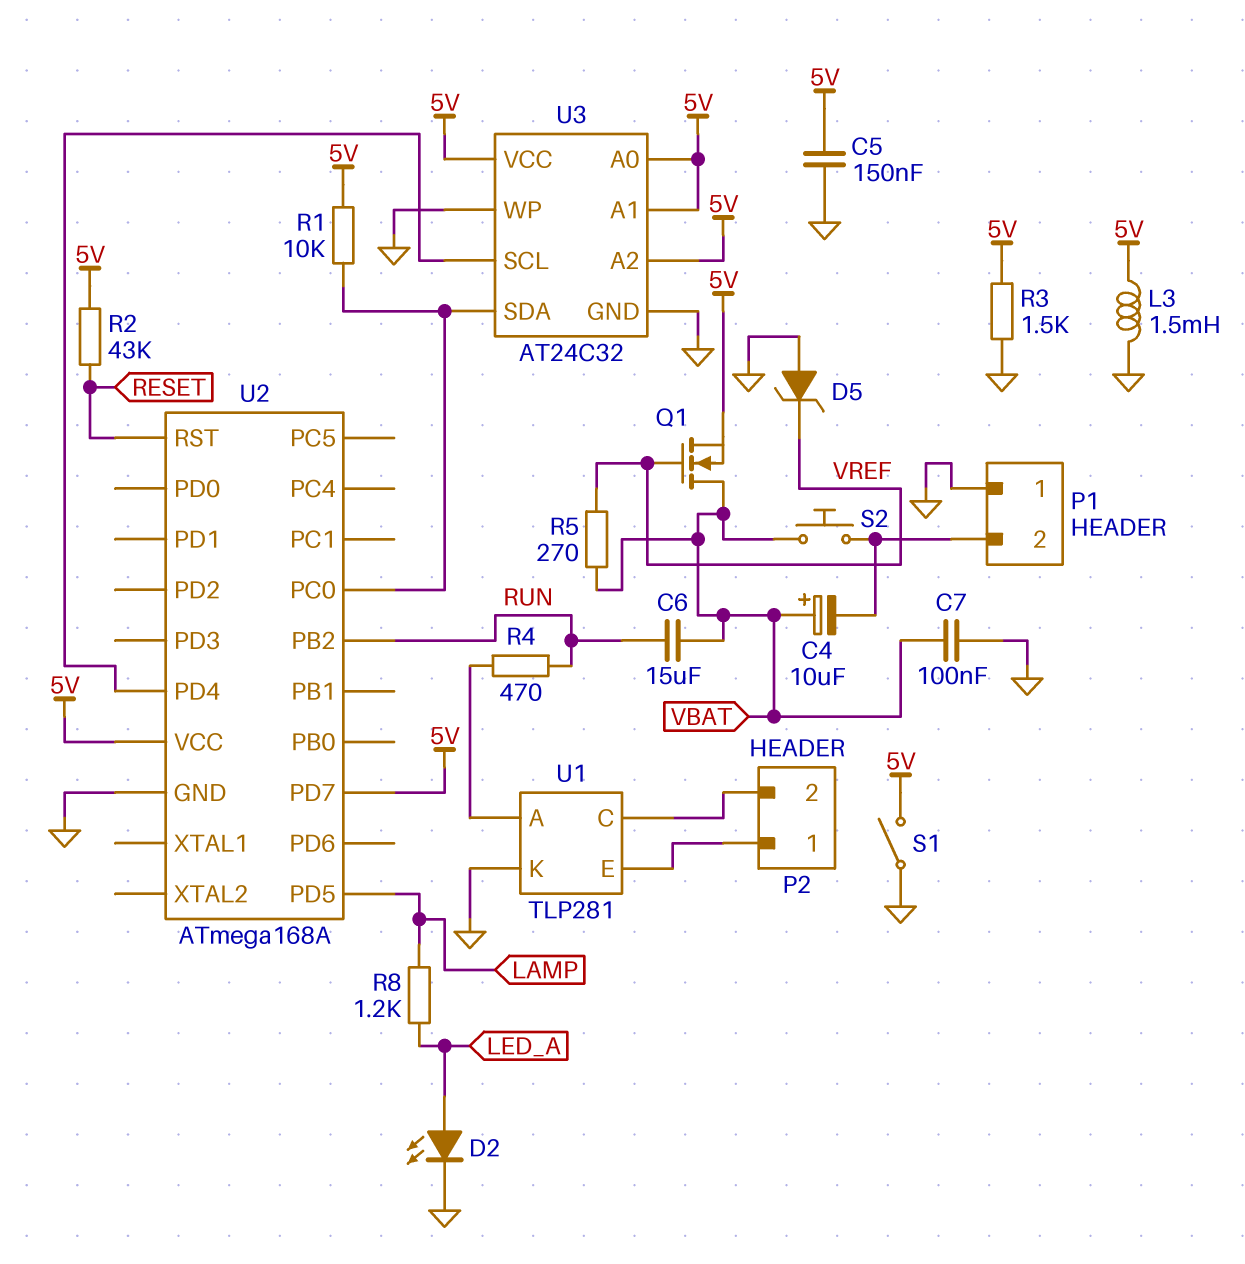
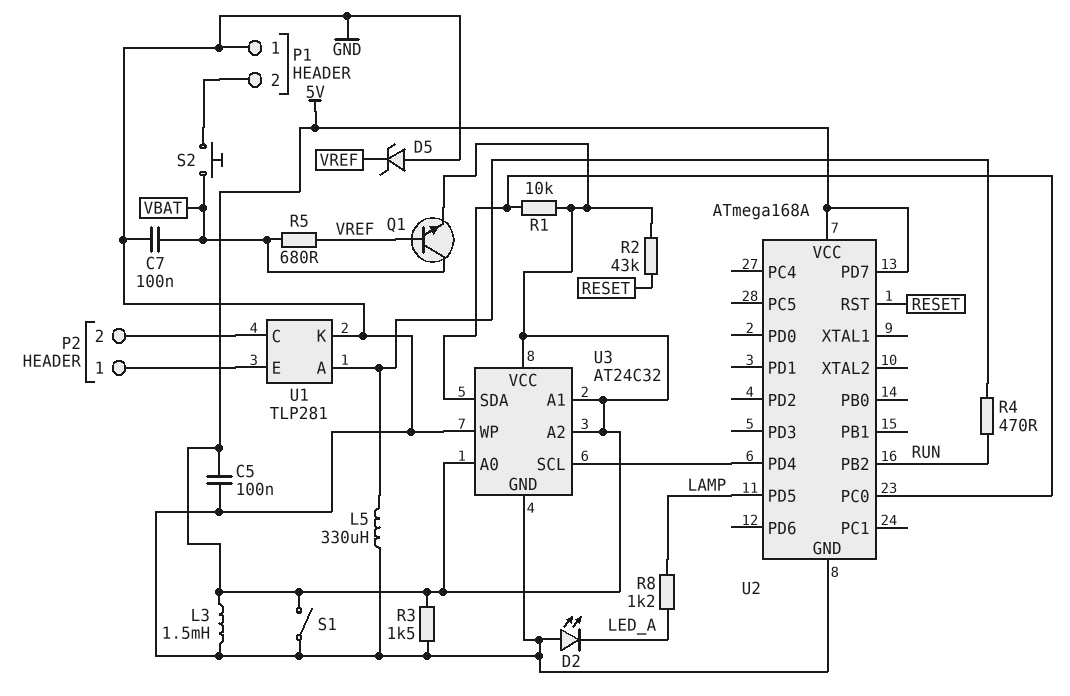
C4: 10uF (plus VBAT, minus P1/2) -> none
C5: 150nF (5V, GND) -> 100nF (5V, GND)
C6: 15uF (RUN, VBAT) -> none
D2: LED (A LED_A, K GND) -> LED (A GND, K LED_A)
L5: none -> 330uH (GND, U1/A)
Q1: NMOS (G VREF, D VBAT, S 5V) -> NPN (B VREF, C VBAT, E 5V)
R5: 270 (VBAT, VREF) -> 680 (VBAT, VREF)

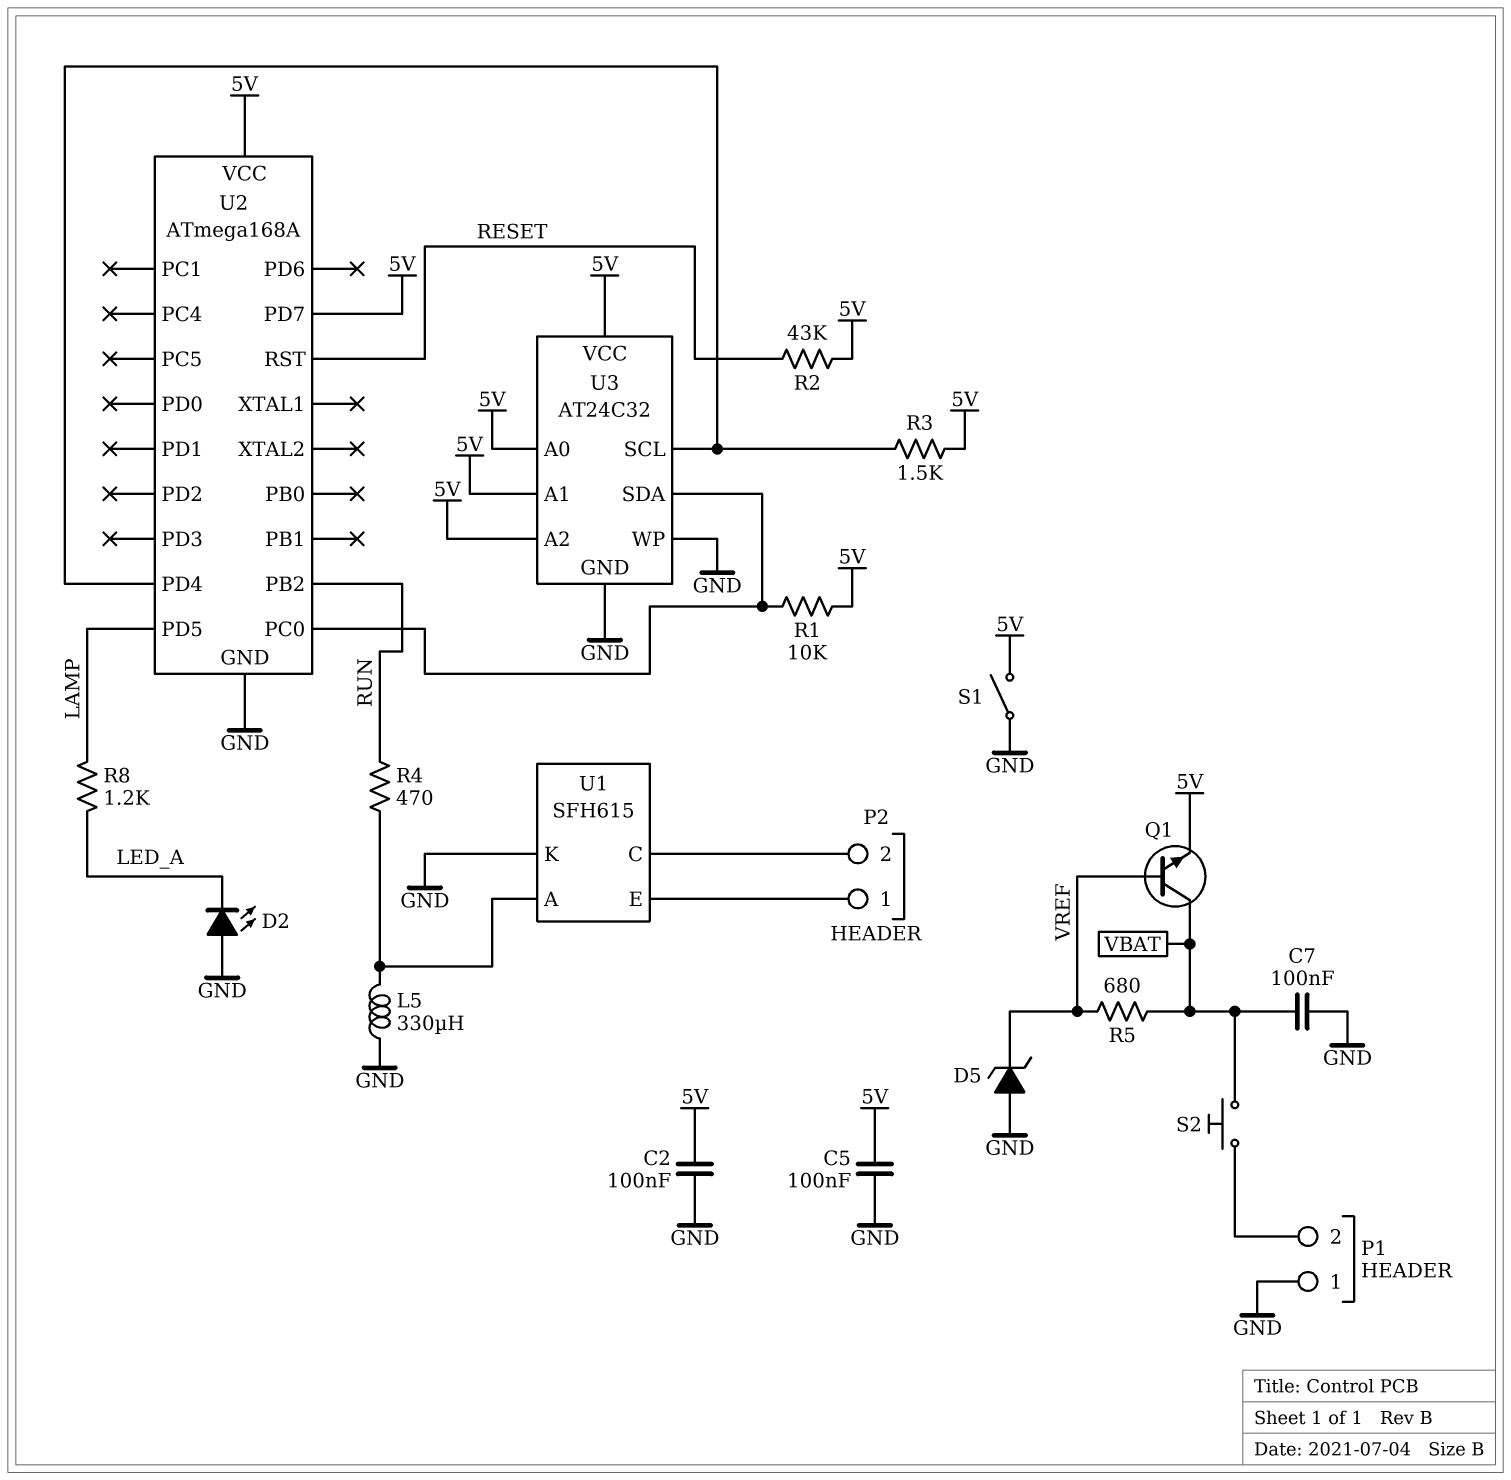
C2: none -> 100nF (5V, GND)
L3: 1.5mH (5V, GND) -> none
R3: 1.5k (5V, GND) -> 1.5k (5V, U2/PD4)
U1: TLP281 -> SFH615

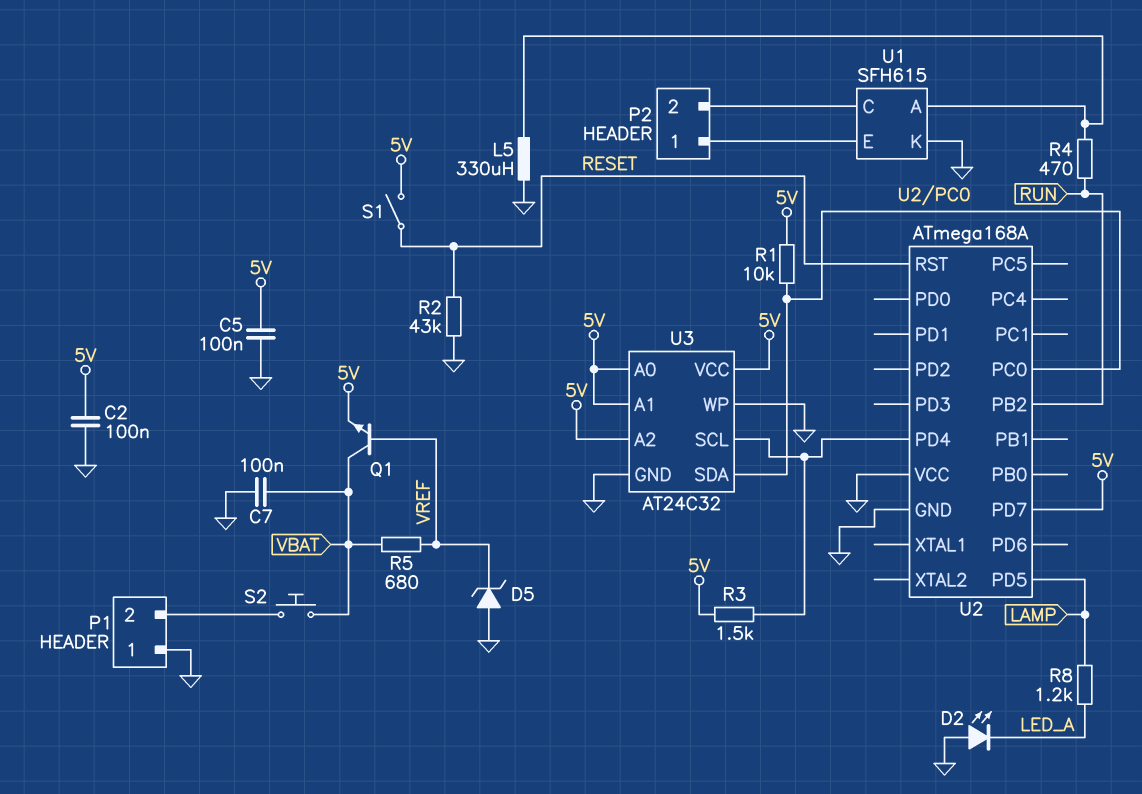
R2: 43k (5V, RESET) -> 43k (GND, RESET)
S1: switch (5V, GND) -> switch (5V, RESET)
U2 pin VCC: 5V -> GND

